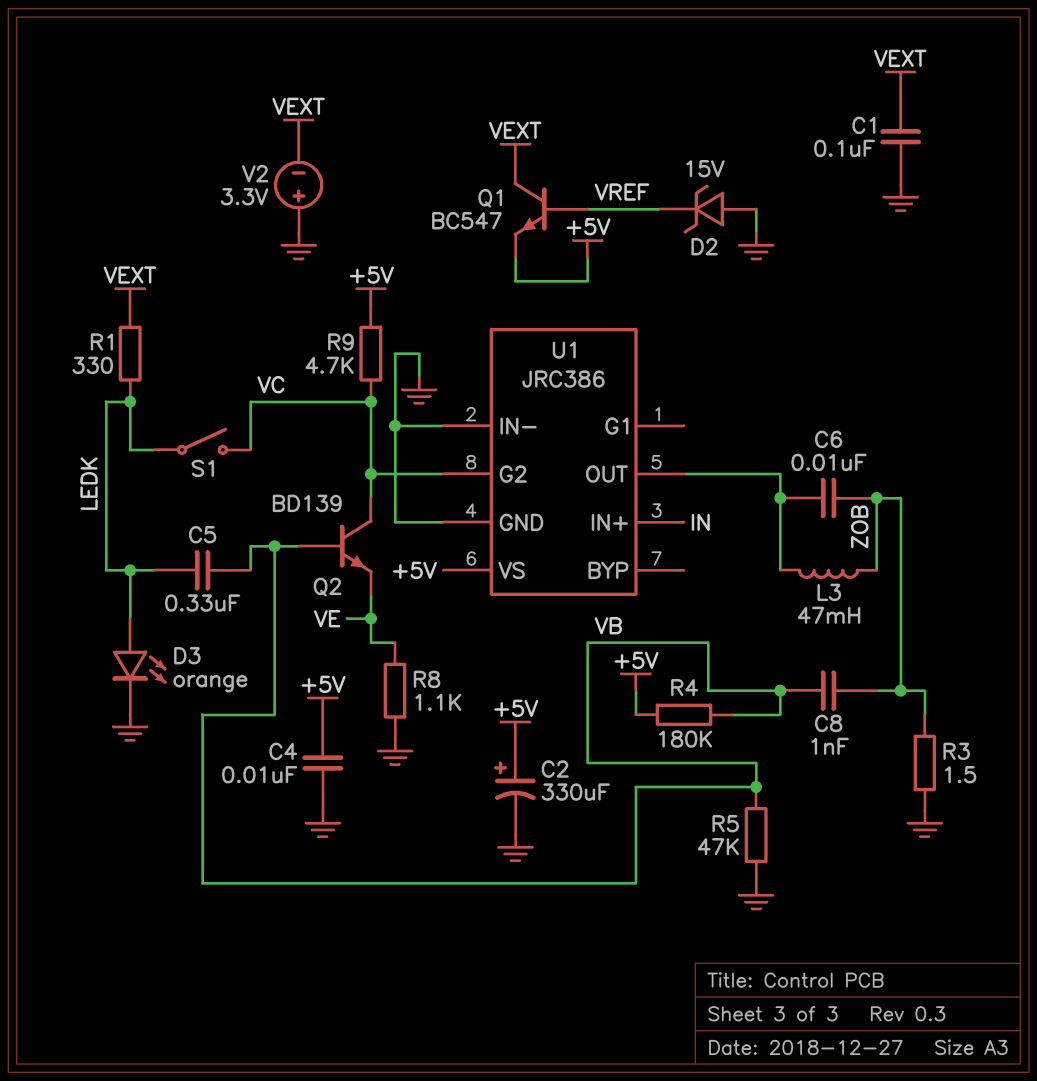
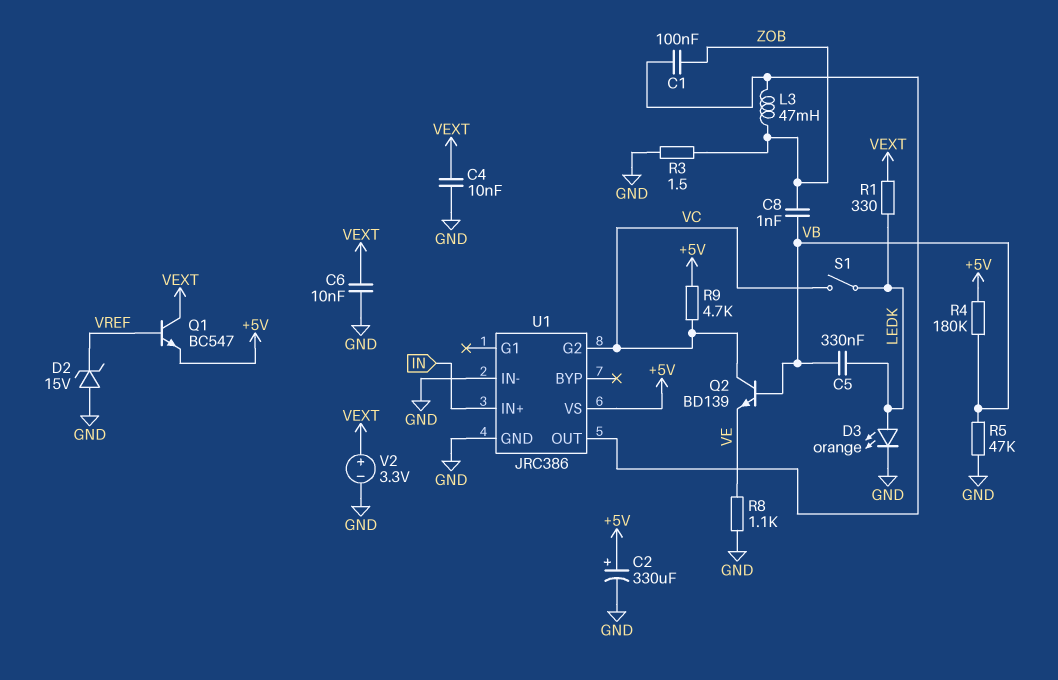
C1: 100nF (GND, VEXT) -> 100nF (U1/OUT, ZOB)
C4: 10nF (+5V, GND) -> 10nF (GND, VEXT)
C6: 10nF (U1/OUT, ZOB) -> 10nF (GND, VEXT)
V2: 3.3V (plus GND, minus VEXT) -> 3.3V (plus VEXT, minus GND)

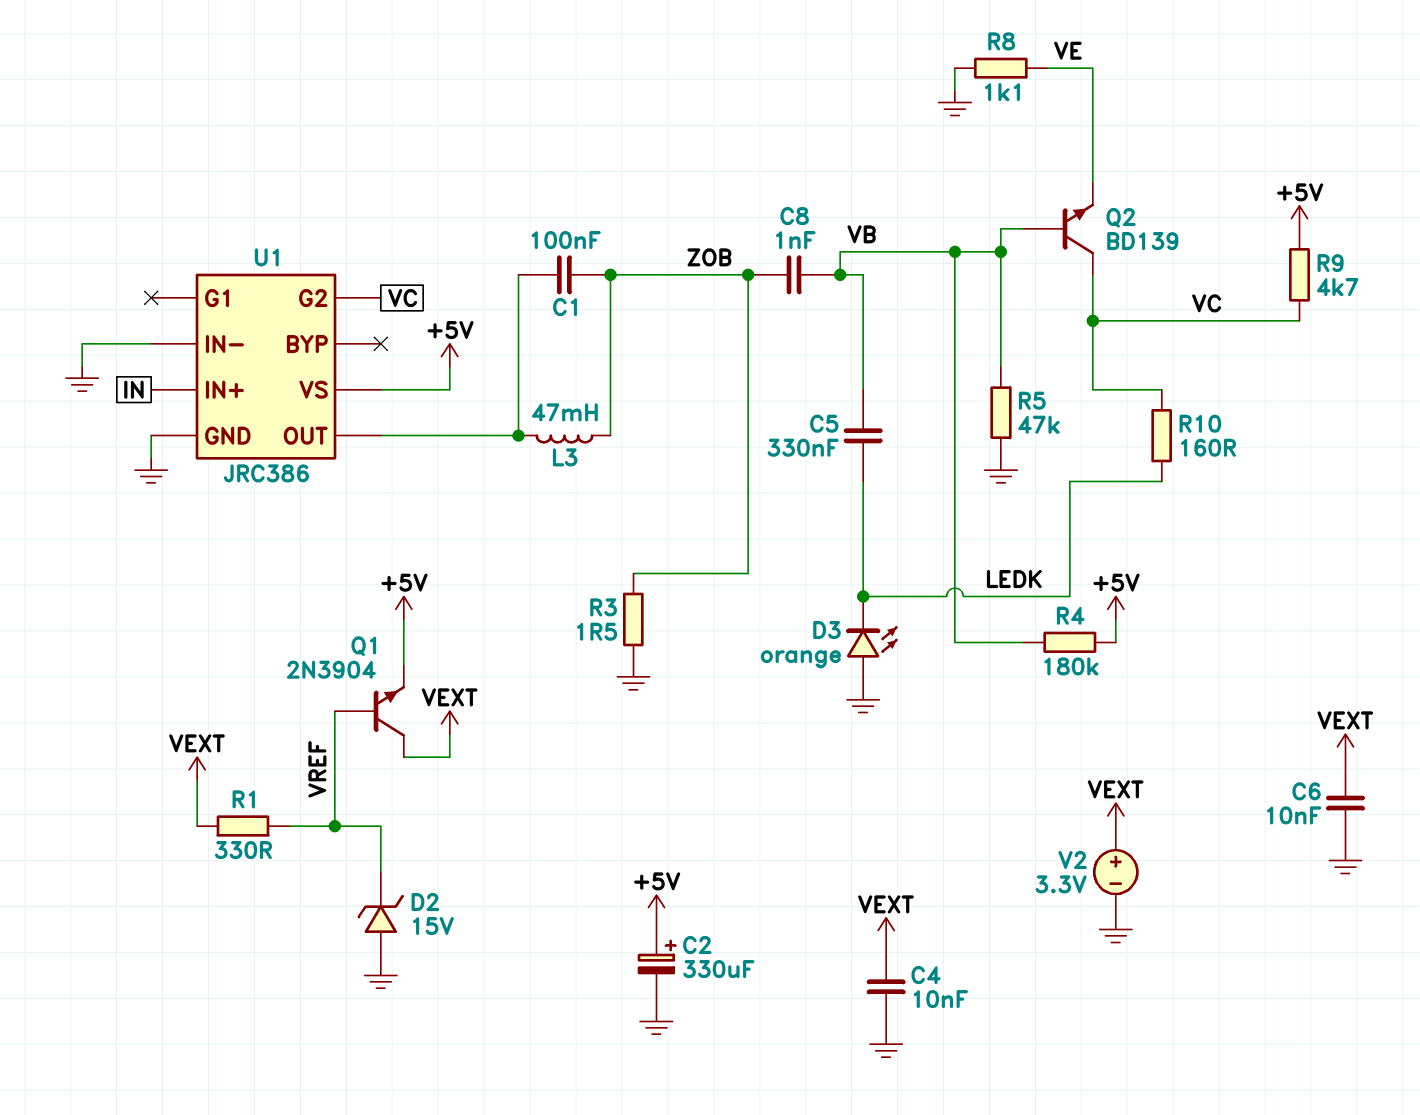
D3: LED orange (A LEDK, K GND) -> LED orange (A GND, K LEDK)
Q1: NPN BC547 (B VREF, C VEXT, E +5V) -> NPN 2N3904 (B VREF, C VEXT, E +5V)
R1: 330 (LEDK, VEXT) -> 330 (VEXT, VREF)
R10: none -> 160 (LEDK, VC)
S1: switch (LEDK, VC) -> none

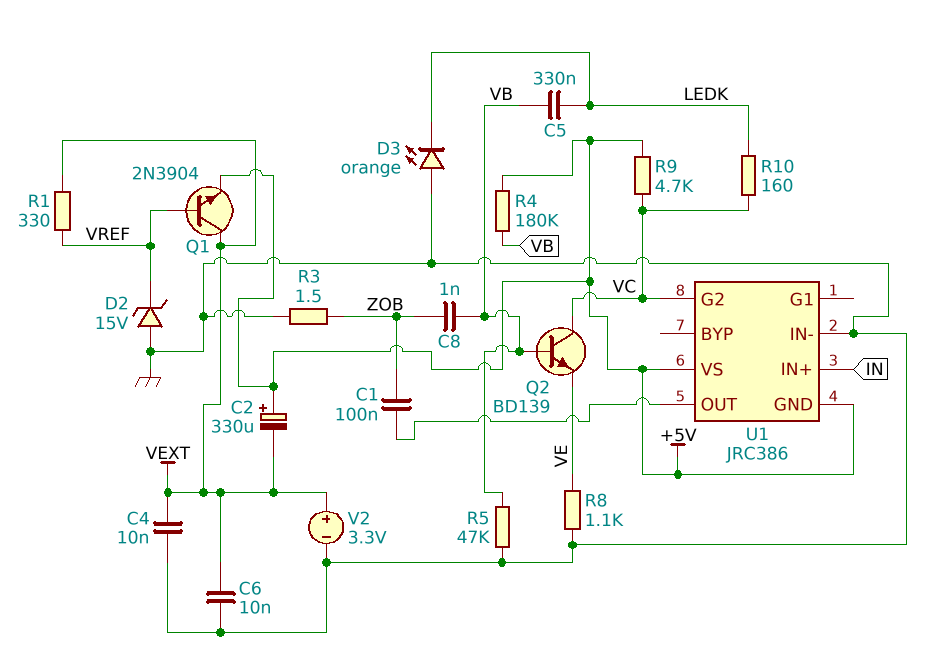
C2: 330uF (plus +5V, minus GND) -> 330uF (plus +5V, minus VEXT)
L3: 47mH (U1/OUT, ZOB) -> none
U1 pin GND: GND -> +5V

